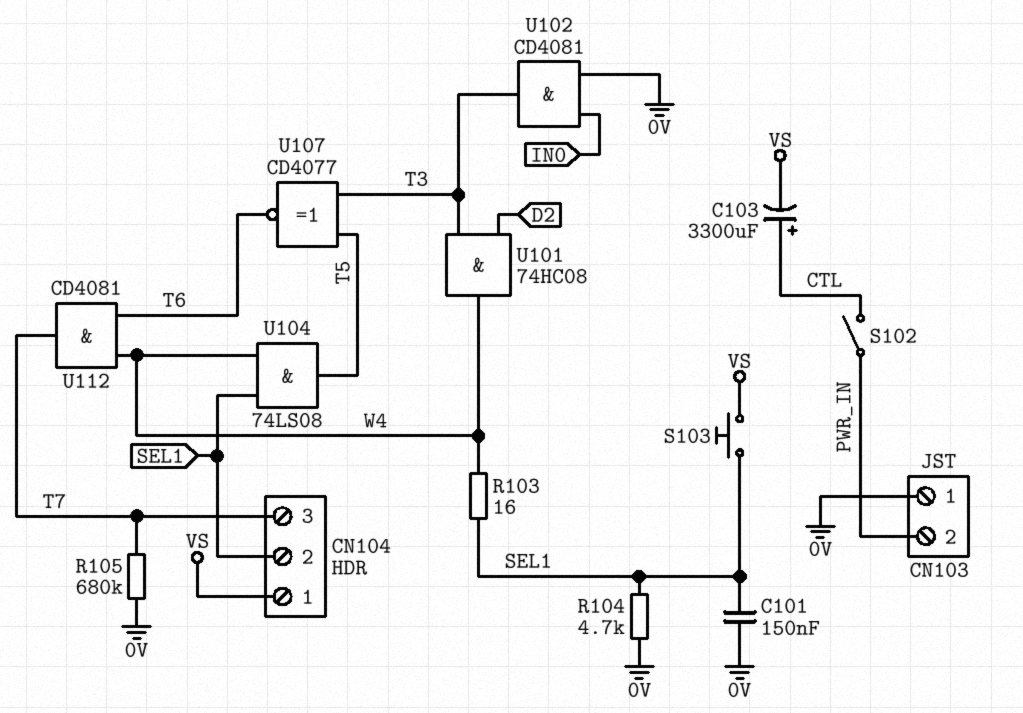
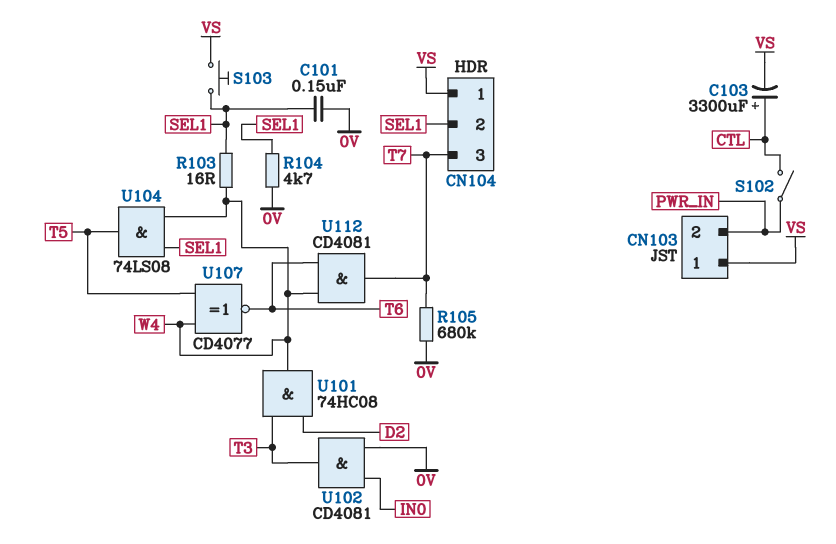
CN103 pin 1: 0V -> VS
U107: XNOR CD4077 (in T3, in T5, out T6) -> XNOR CD4077 (in T5, in W4, out T6)

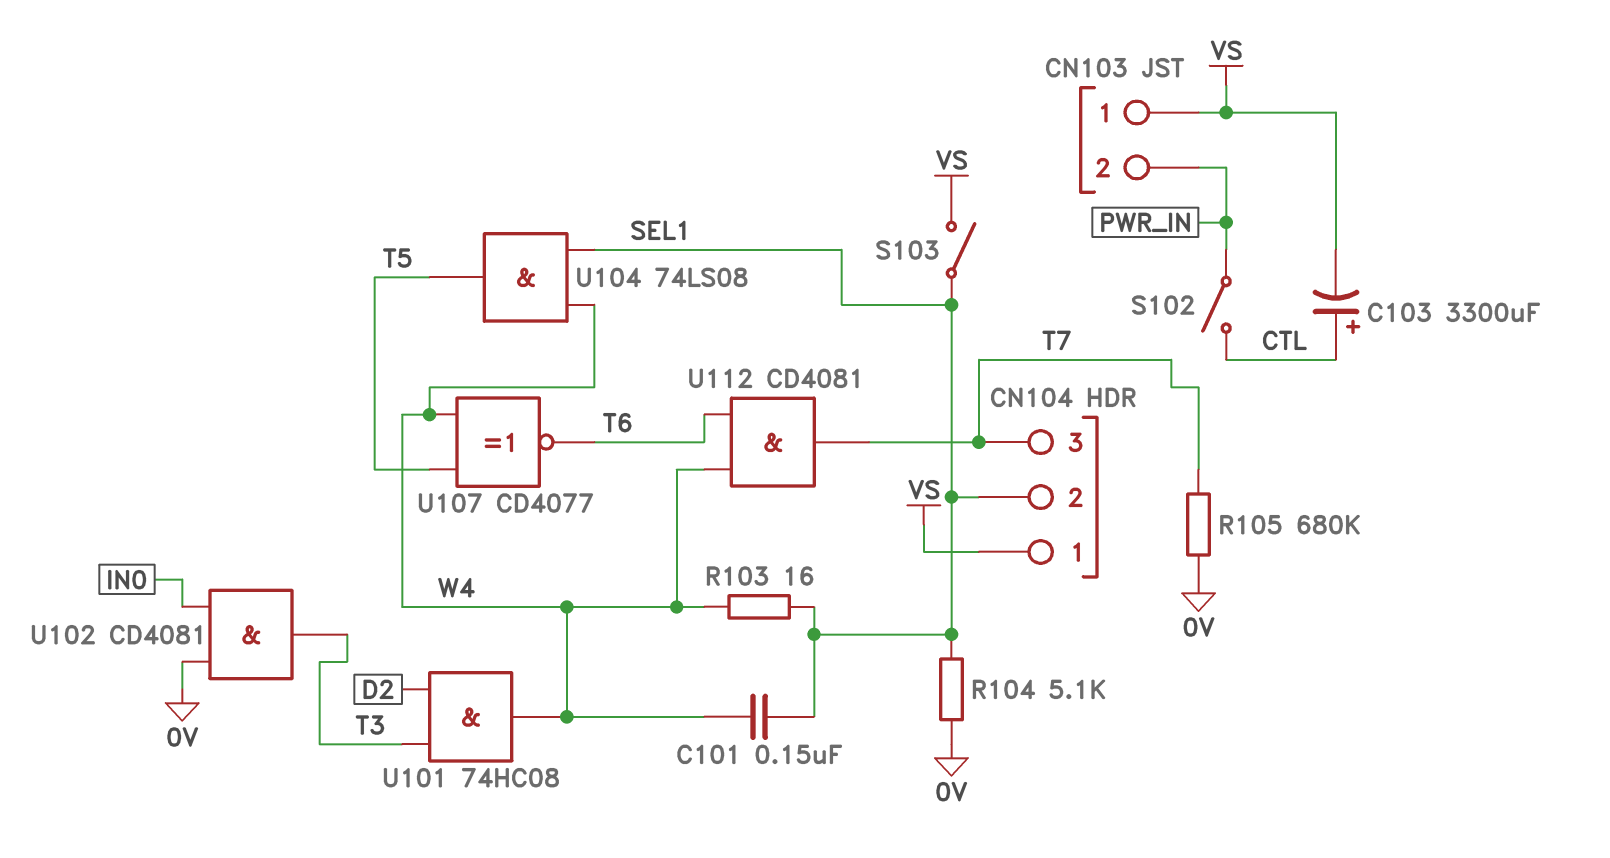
C101: 150nF (0V, SEL1) -> 150nF (SEL1, W4)
R104: 4.7k (0V, SEL1) -> 5.1k (0V, SEL1)
S103: button (SEL1, VS) -> switch (SEL1, VS)

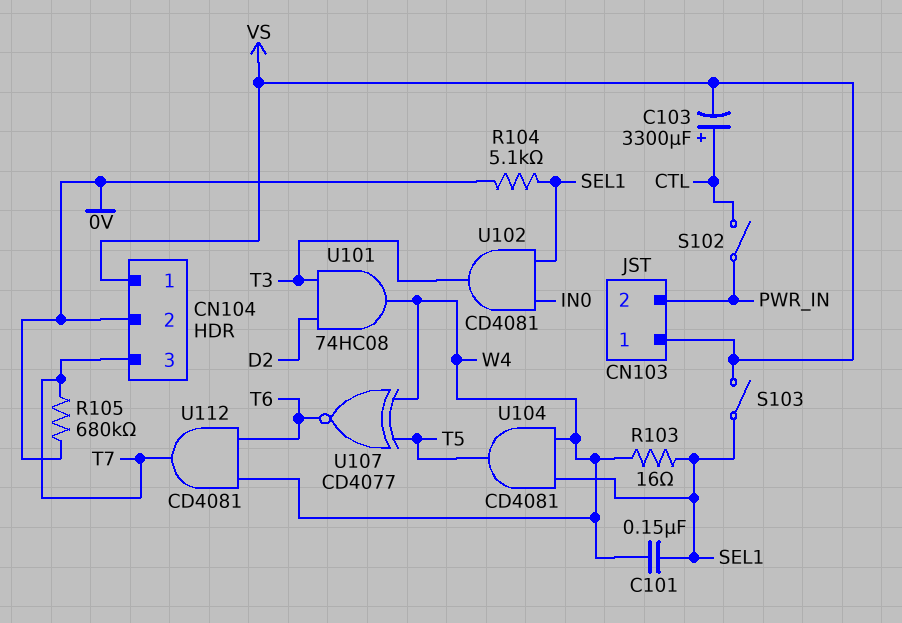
CN104 pin 2: SEL1 -> 0V
U102: AND CD4081 (in 0V, in IN0, out T3) -> AND CD4081 (in IN0, in SEL1, out T3)
U104: AND 74LS08 (in SEL1, in W4, out T5) -> AND CD4081 (in SEL1, in W4, out T5)

